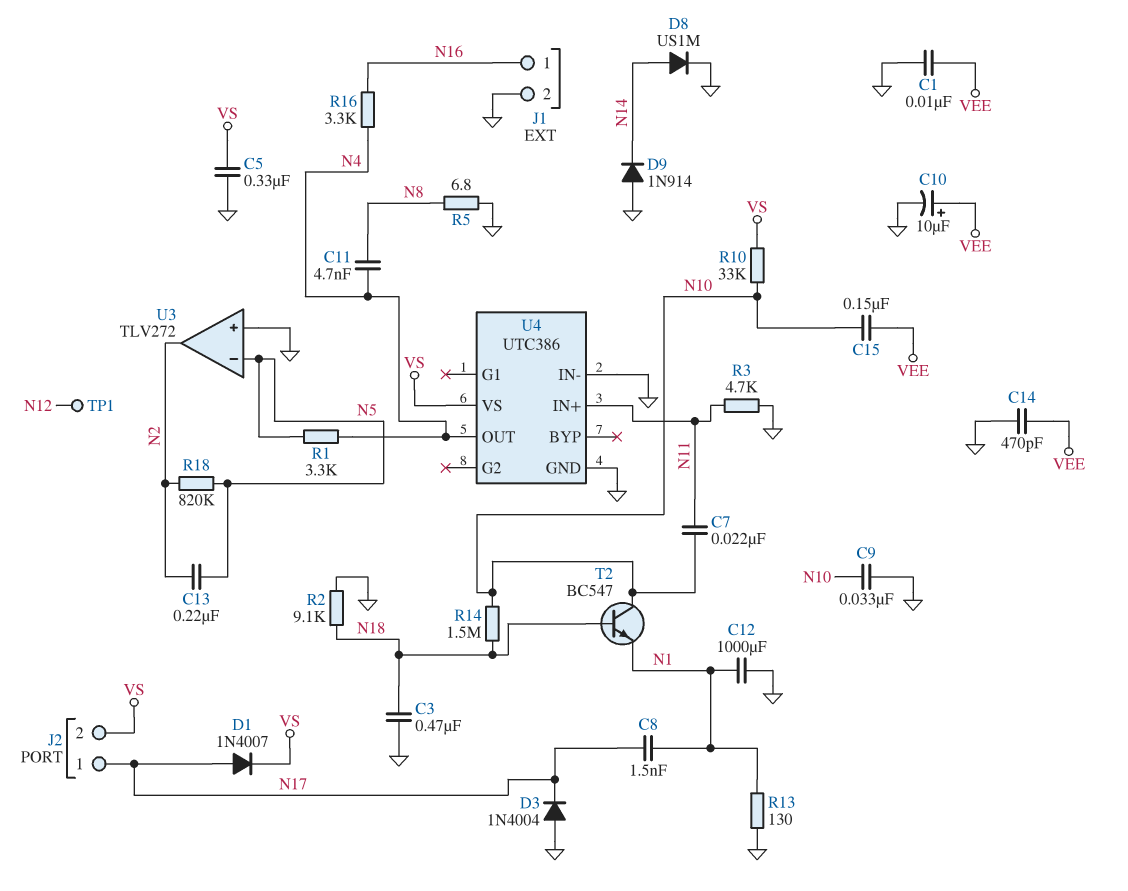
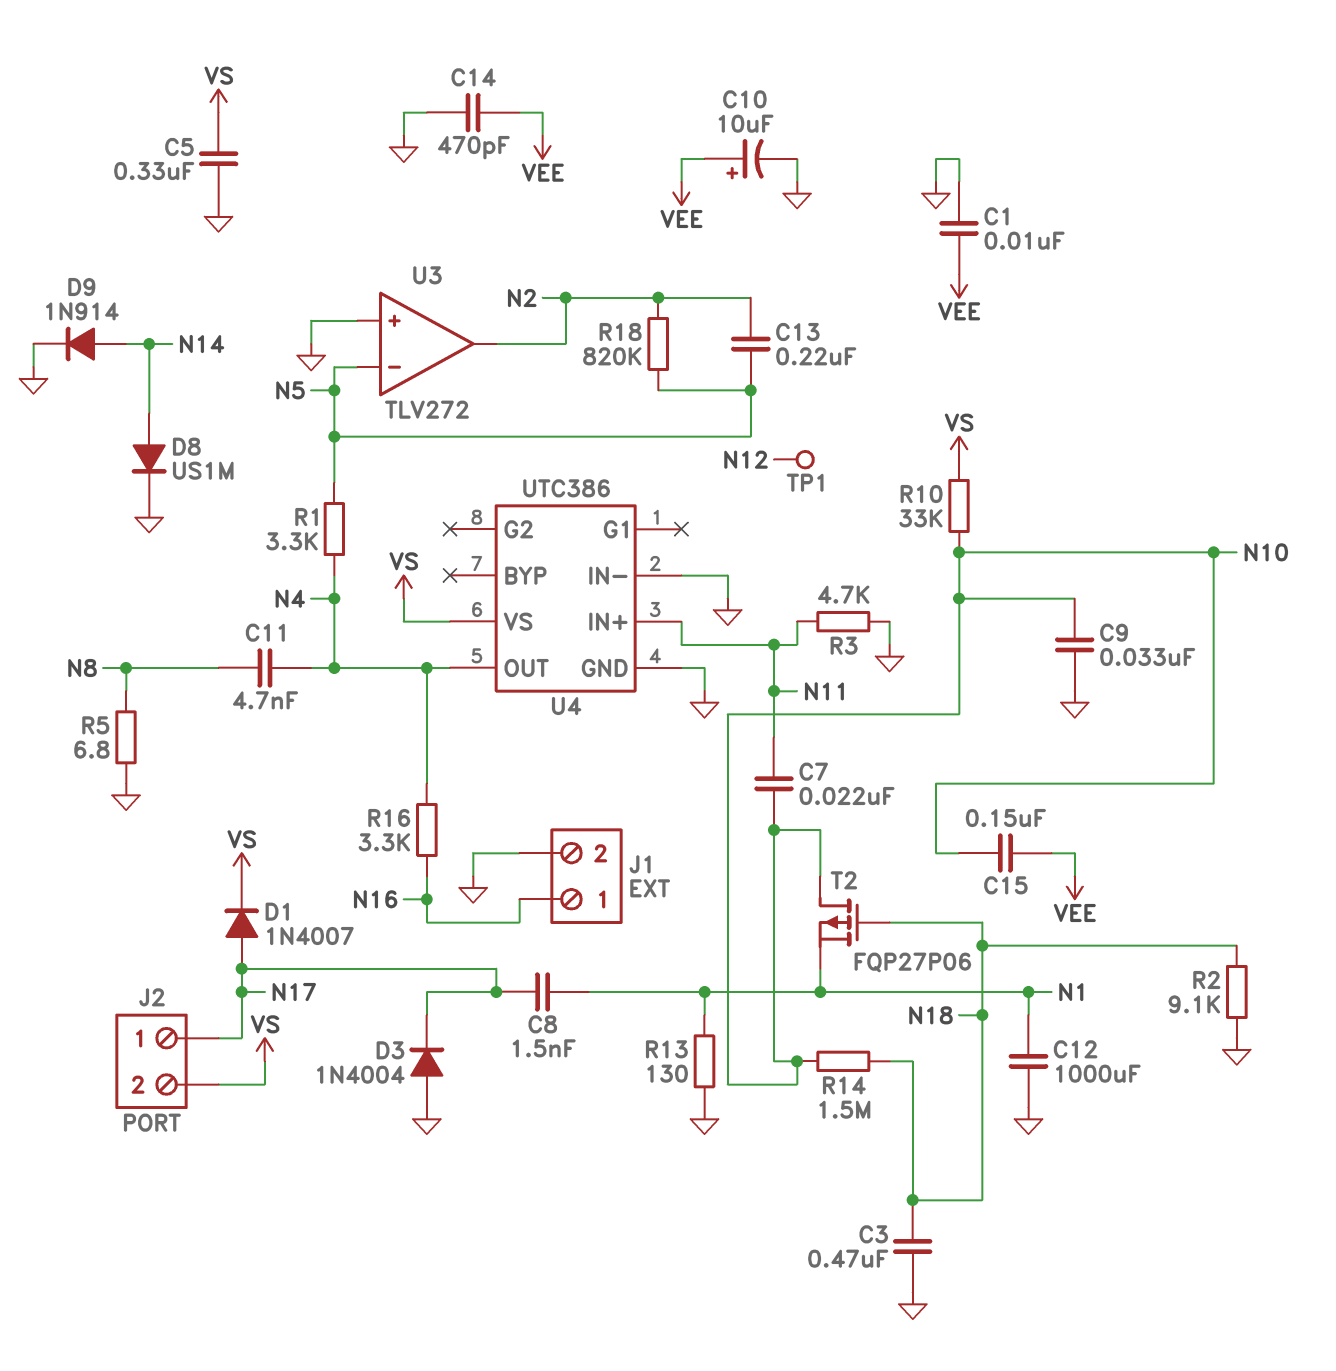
D9: diode 1N914 (A GND, K N14) -> diode 1N914 (A N14, K GND)
T2: NPN BC547 (B N18, C N10, E N1) -> PMOS FQP27P06 (G N18, D N10, S N1)

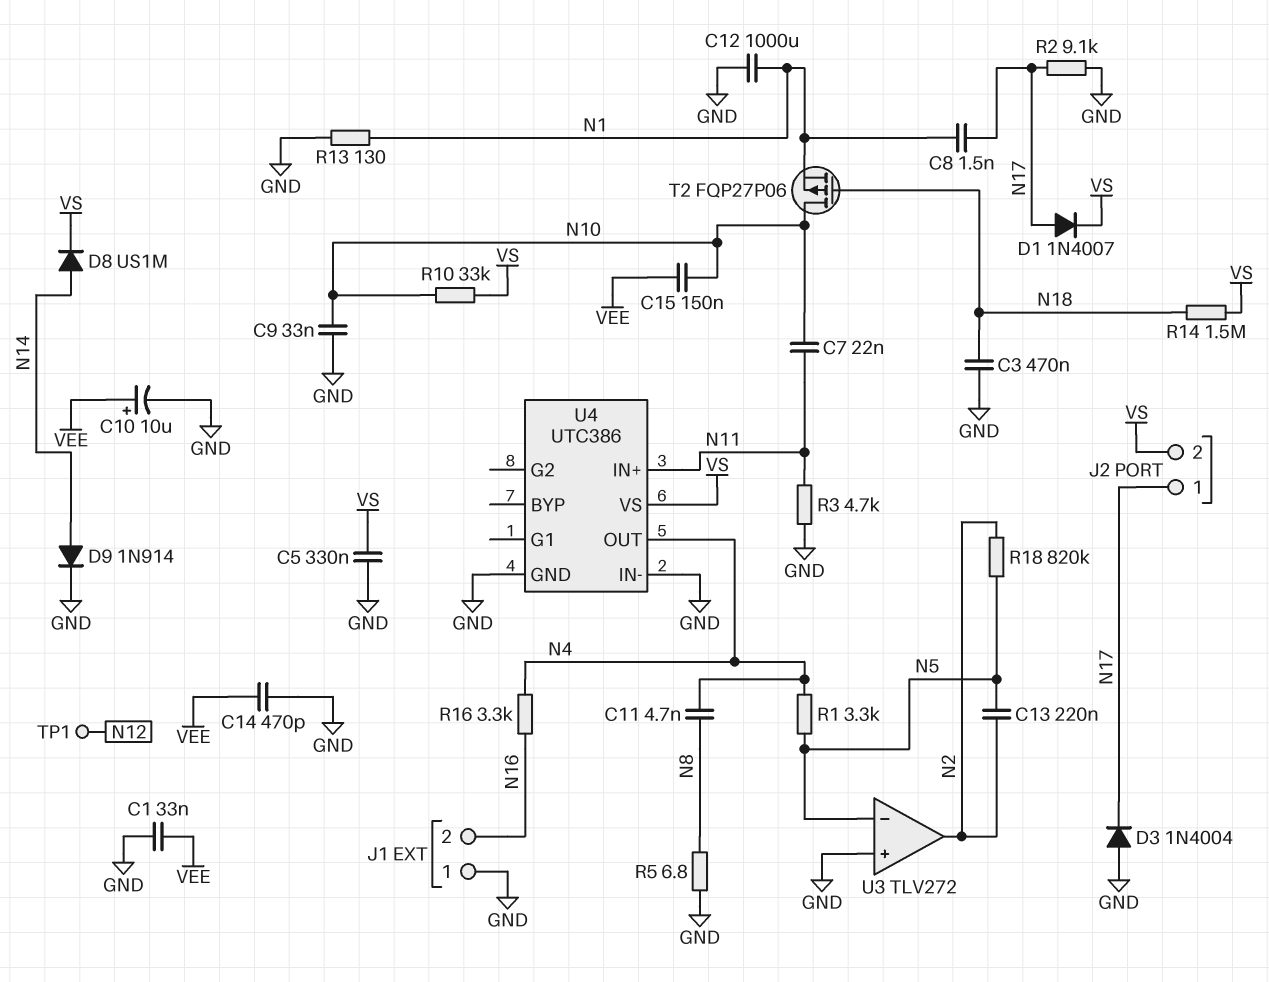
C1: 10nF (GND, VEE) -> 33nF (GND, VEE)
D8: diode US1M (A N14, K GND) -> diode US1M (A N14, K VS)
J1 pin 1: N16 -> GND
J1 pin 2: GND -> N16
R2: 9.1k (GND, N18) -> 9.1k (GND, N17)
R14: 1.5M (N10, N18) -> 1.5M (N18, VS)

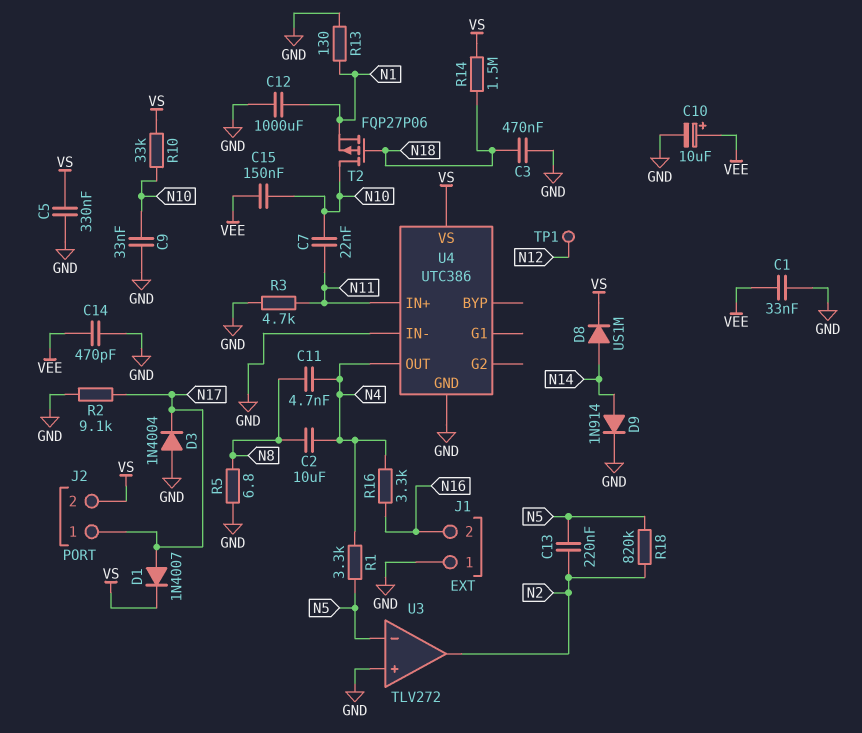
C2: none -> 10uF (N4, N8)
C8: 1.5nF (N1, N17) -> none

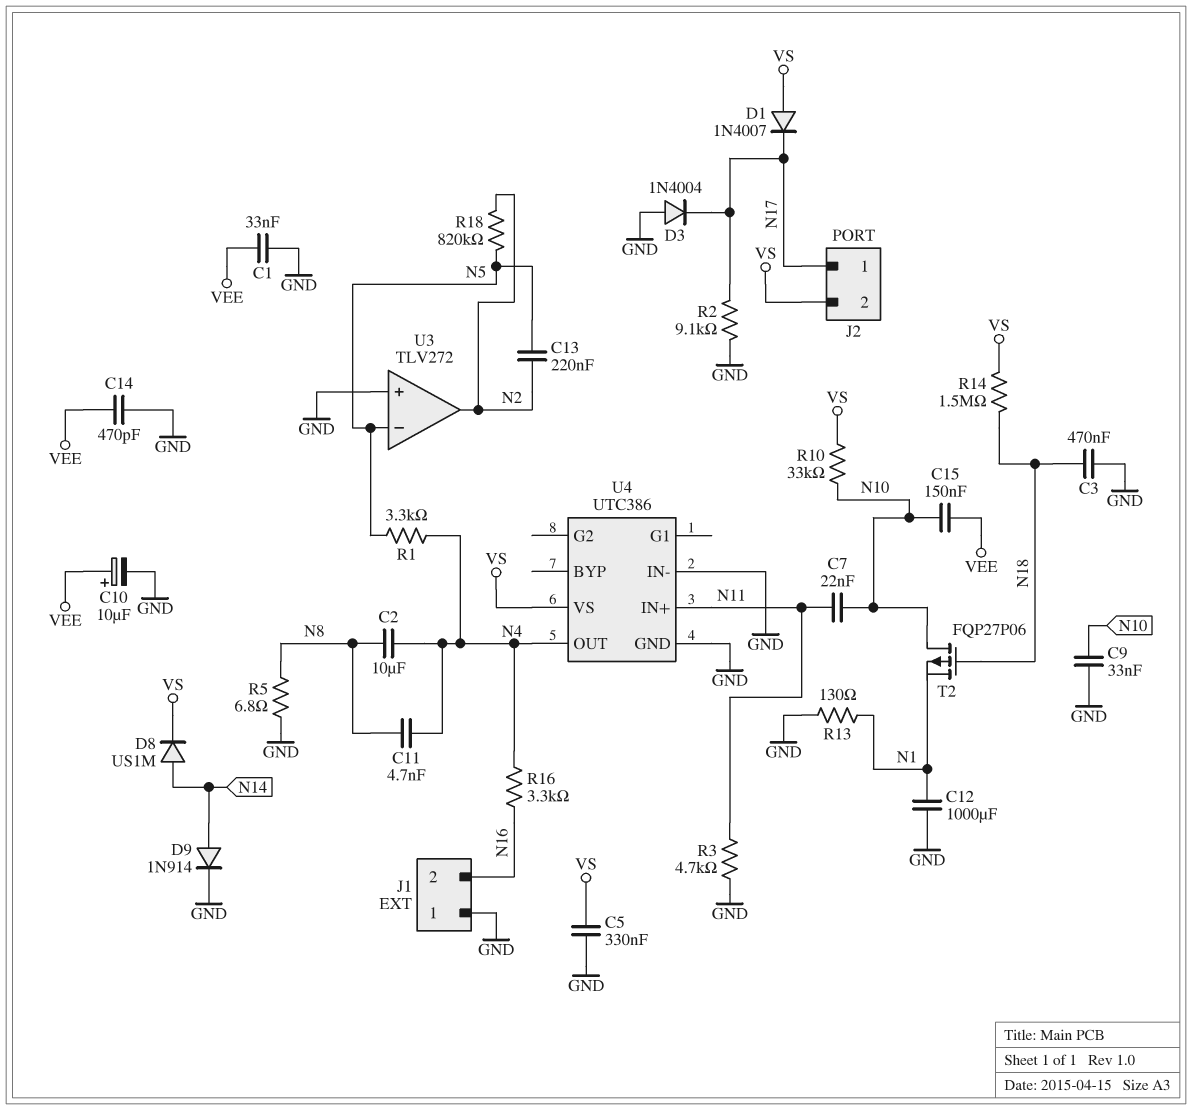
D1: diode 1N4007 (A N17, K VS) -> diode 1N4007 (A VS, K N17)
TP1: test point (N12) -> none

